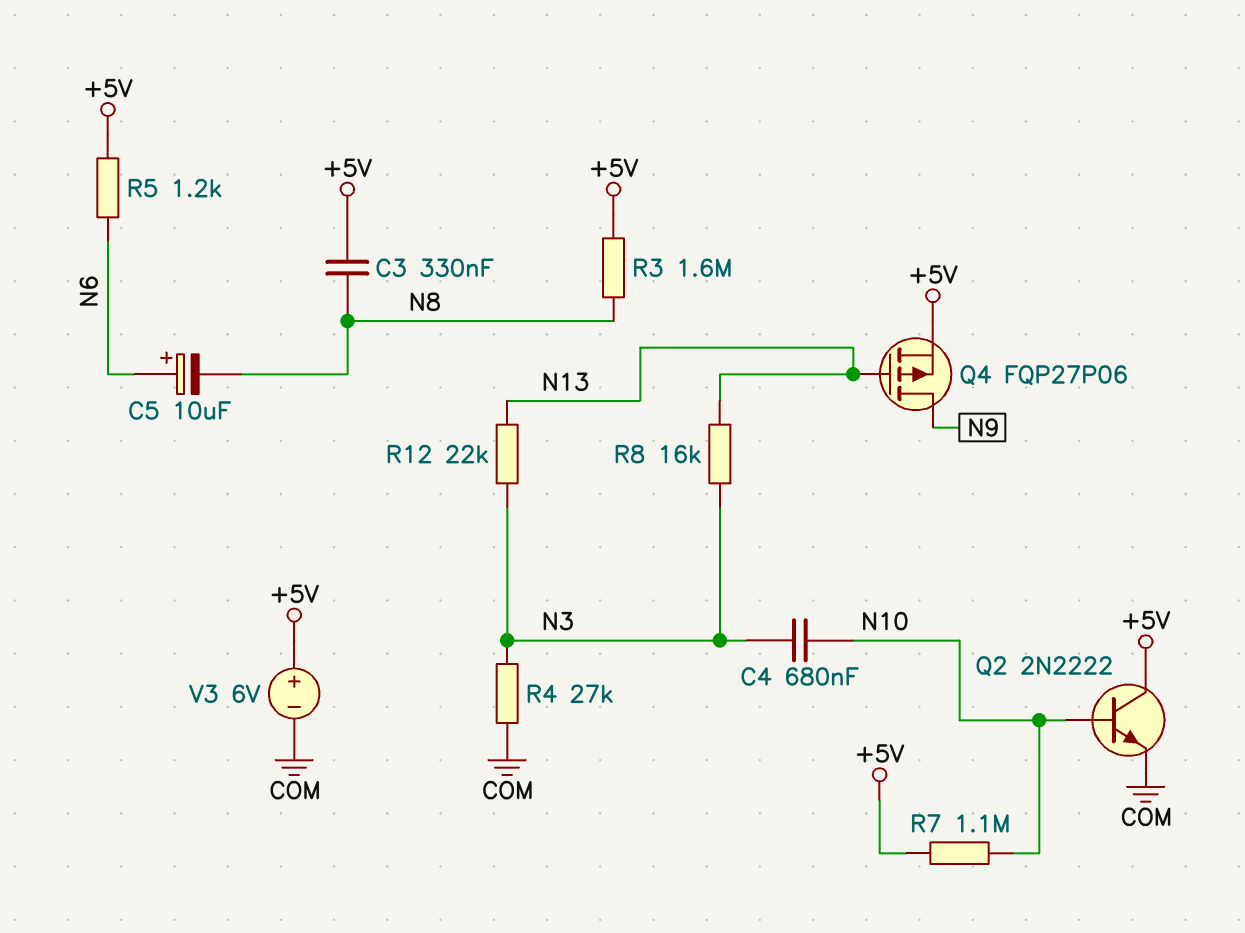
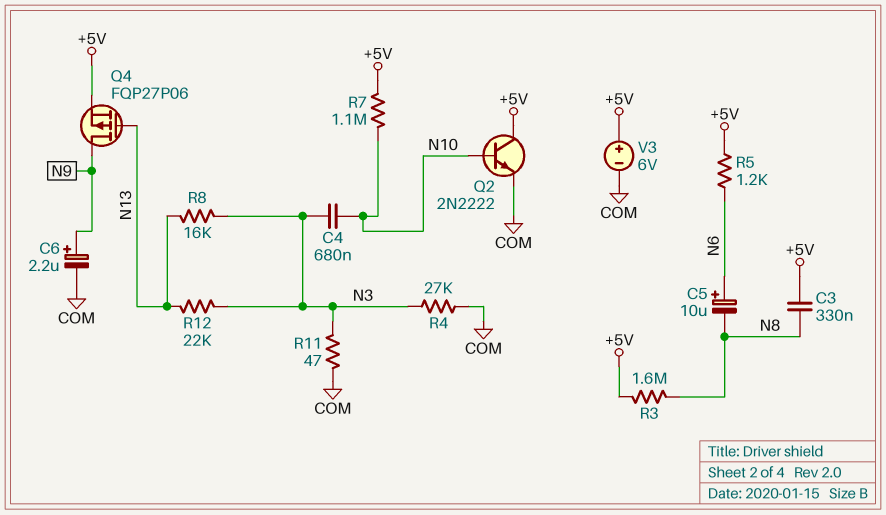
C6: none -> 2.2uF (plus N9, minus COM)
R11: none -> 47 (COM, N3)

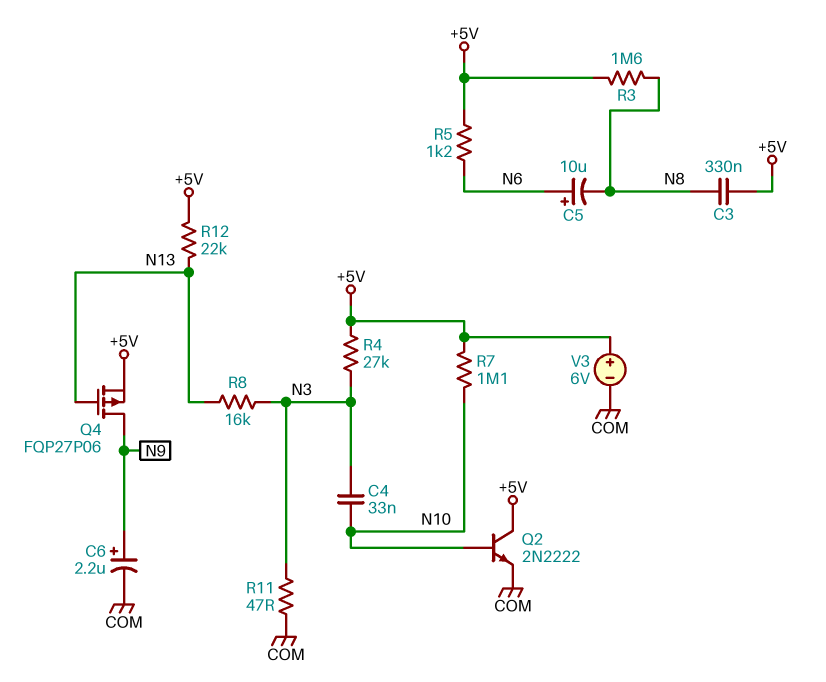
C4: 680nF (N3, N10) -> 33nF (N3, N10)
R4: 27k (COM, N3) -> 27k (+5V, N3)
R12: 22k (N3, N13) -> 22k (+5V, N13)

